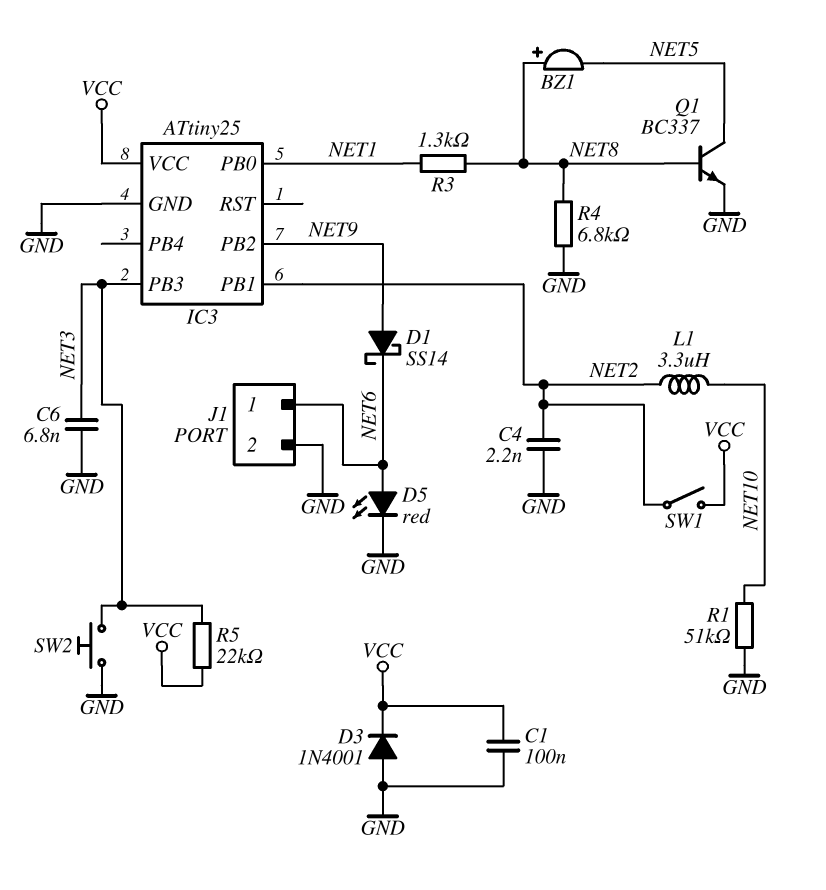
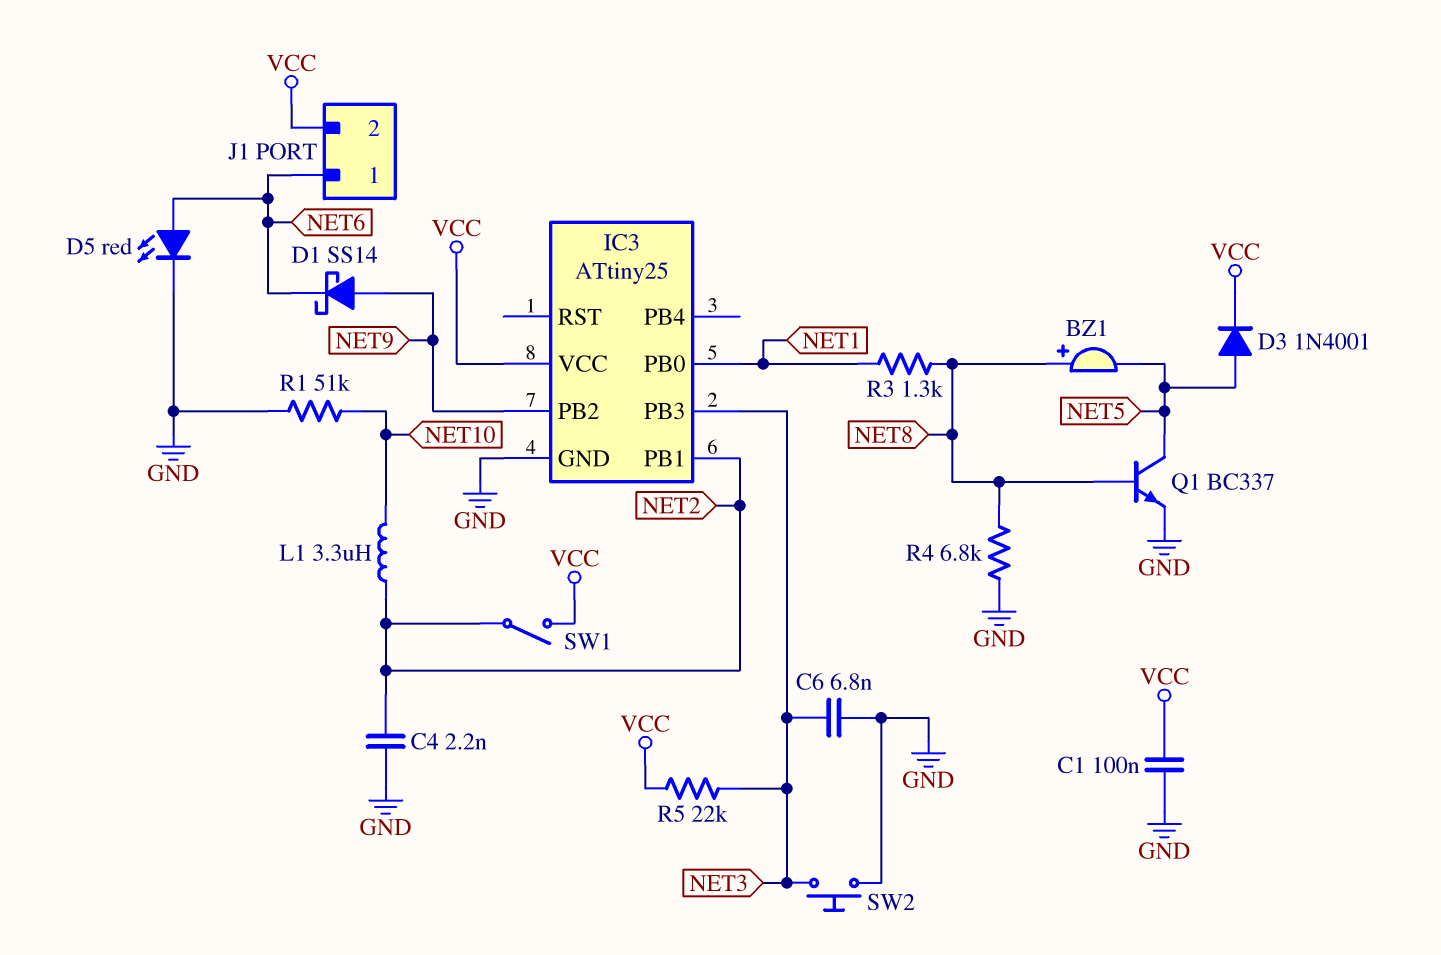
D3: diode 1N4001 (A GND, K VCC) -> diode 1N4001 (A NET5, K VCC)
J1 pin 2: GND -> VCC

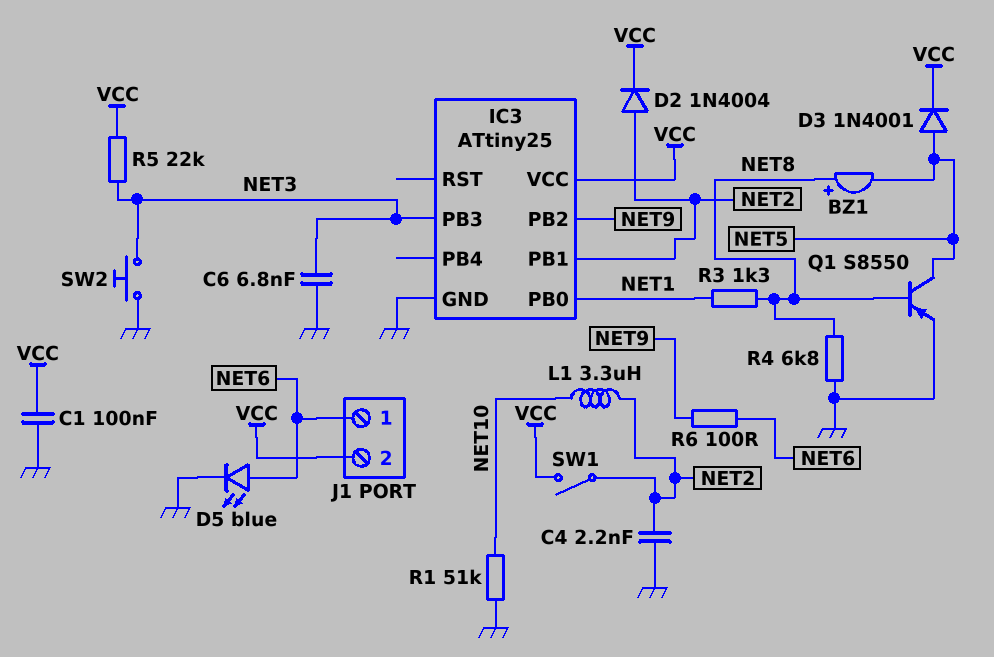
D1: schottky SS14 (A NET9, K NET6) -> none
D2: none -> diode 1N4004 (A NET2, K VCC)
D5: LED red (A NET6, K GND) -> LED blue (A NET6, K GND)
Q1: NPN BC337 (B NET8, C NET5, E GND) -> PNP S8550 (B NET8, C NET5, E GND)
R6: none -> 100 (NET6, NET9)

